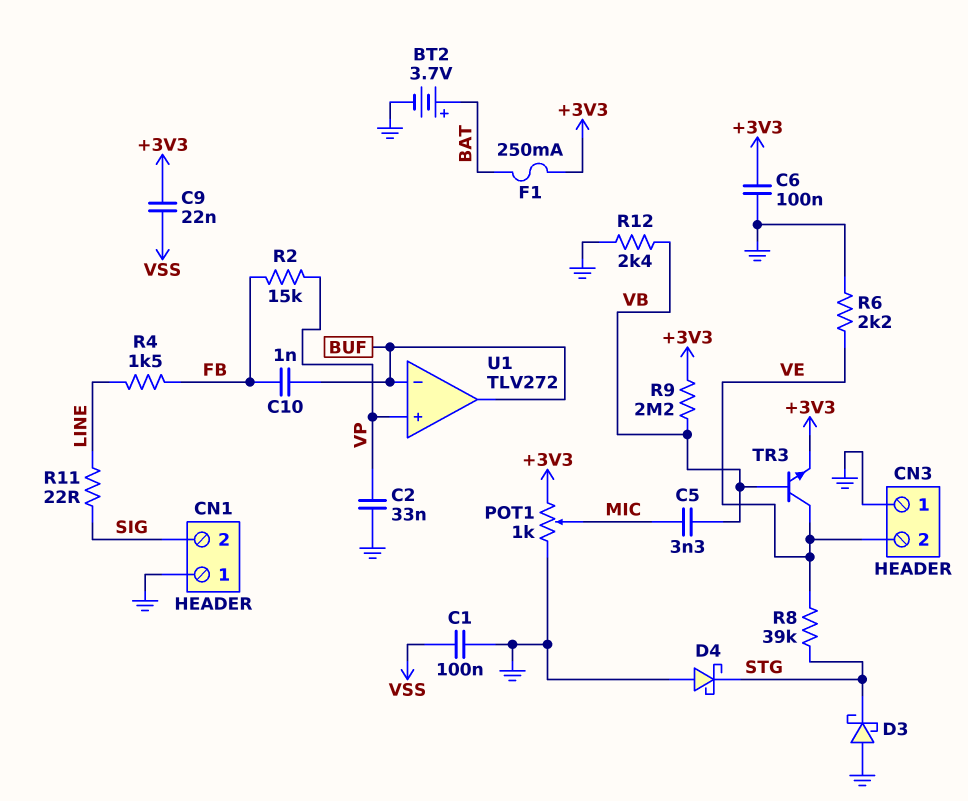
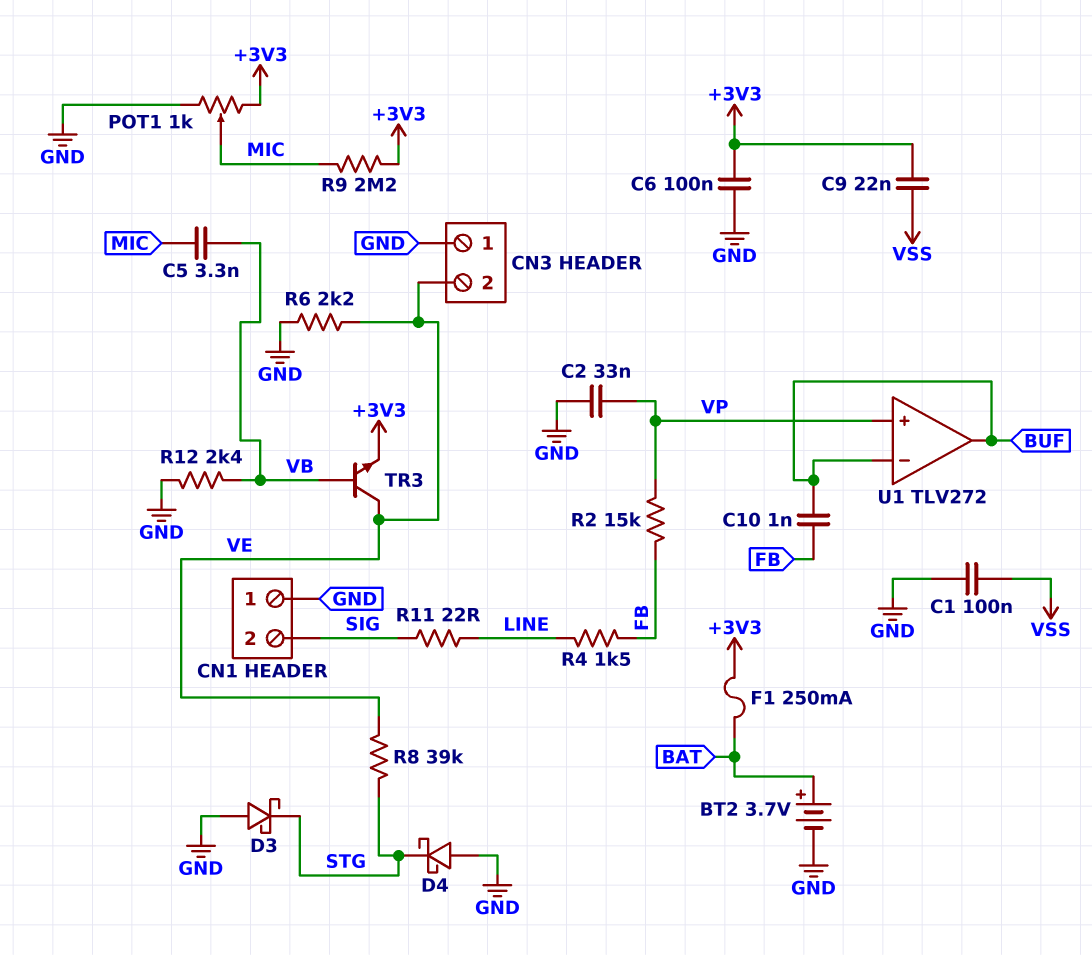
R9: 2.2M (+3V3, VB) -> 2.2M (+3V3, MIC)

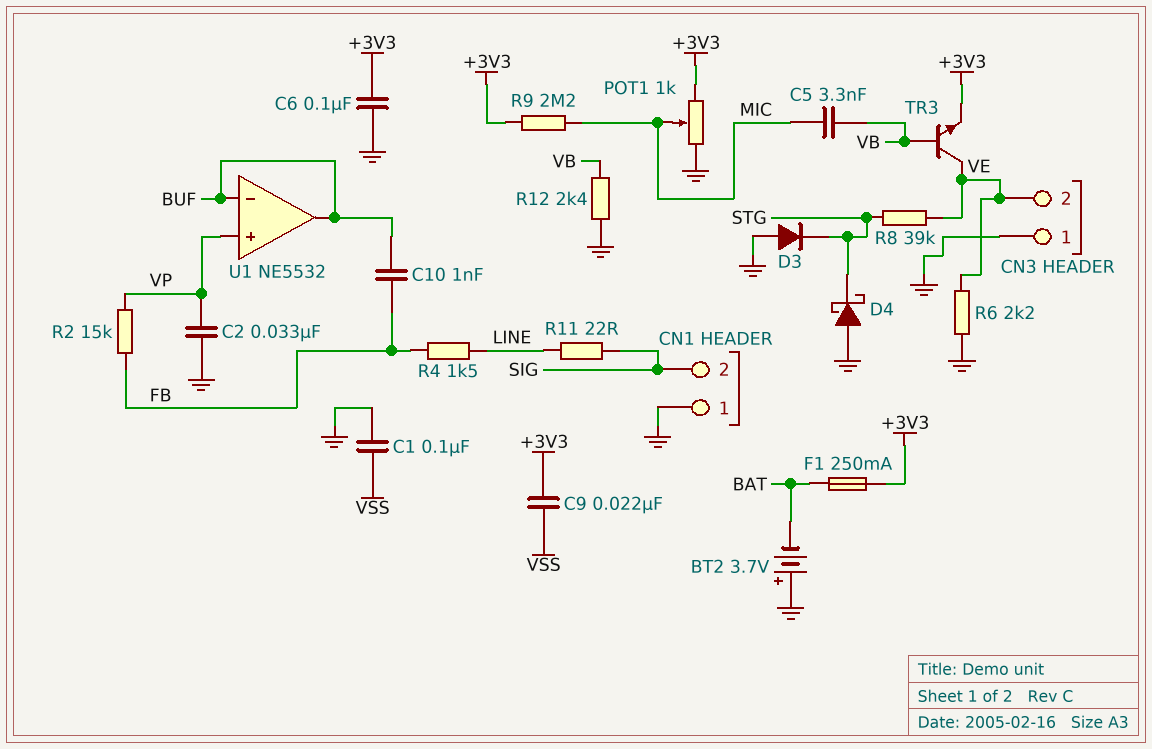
BT2: 3.7V (plus BAT, minus GND) -> 3.7V (plus GND, minus BAT)
D3: schottky (A GND, K STG) -> diode (A GND, K STG)
U1: TLV272 -> NE5532

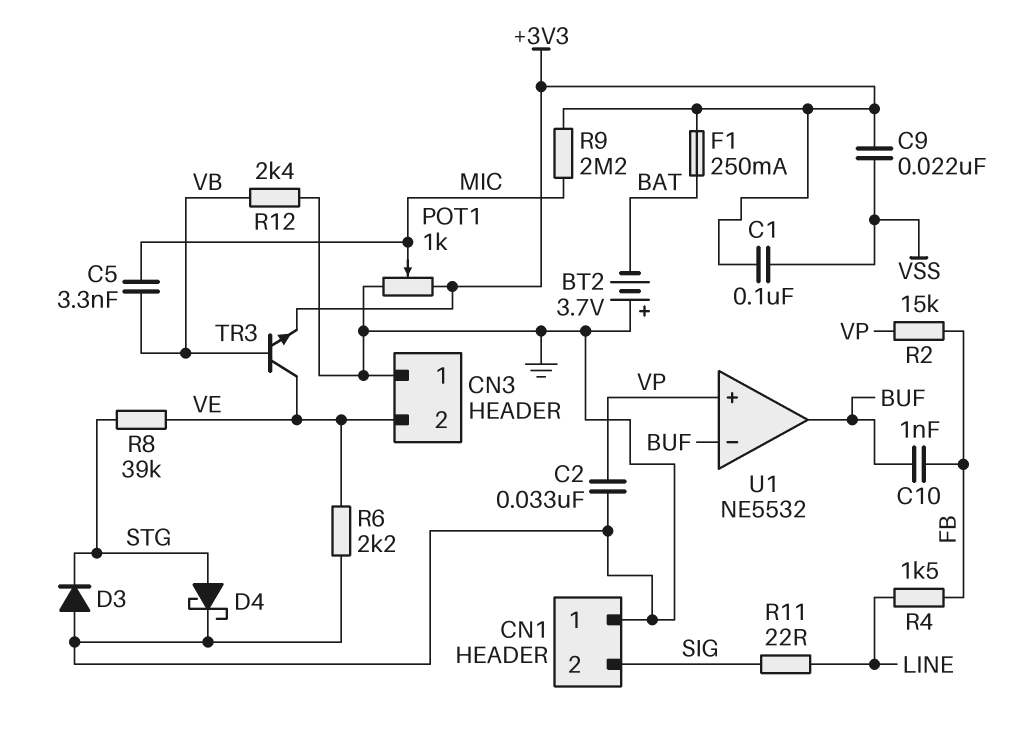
C1: 100nF (GND, VSS) -> 100nF (+3V3, VSS)
C6: 100nF (+3V3, GND) -> none
D4: schottky (A GND, K STG) -> schottky (A STG, K GND)

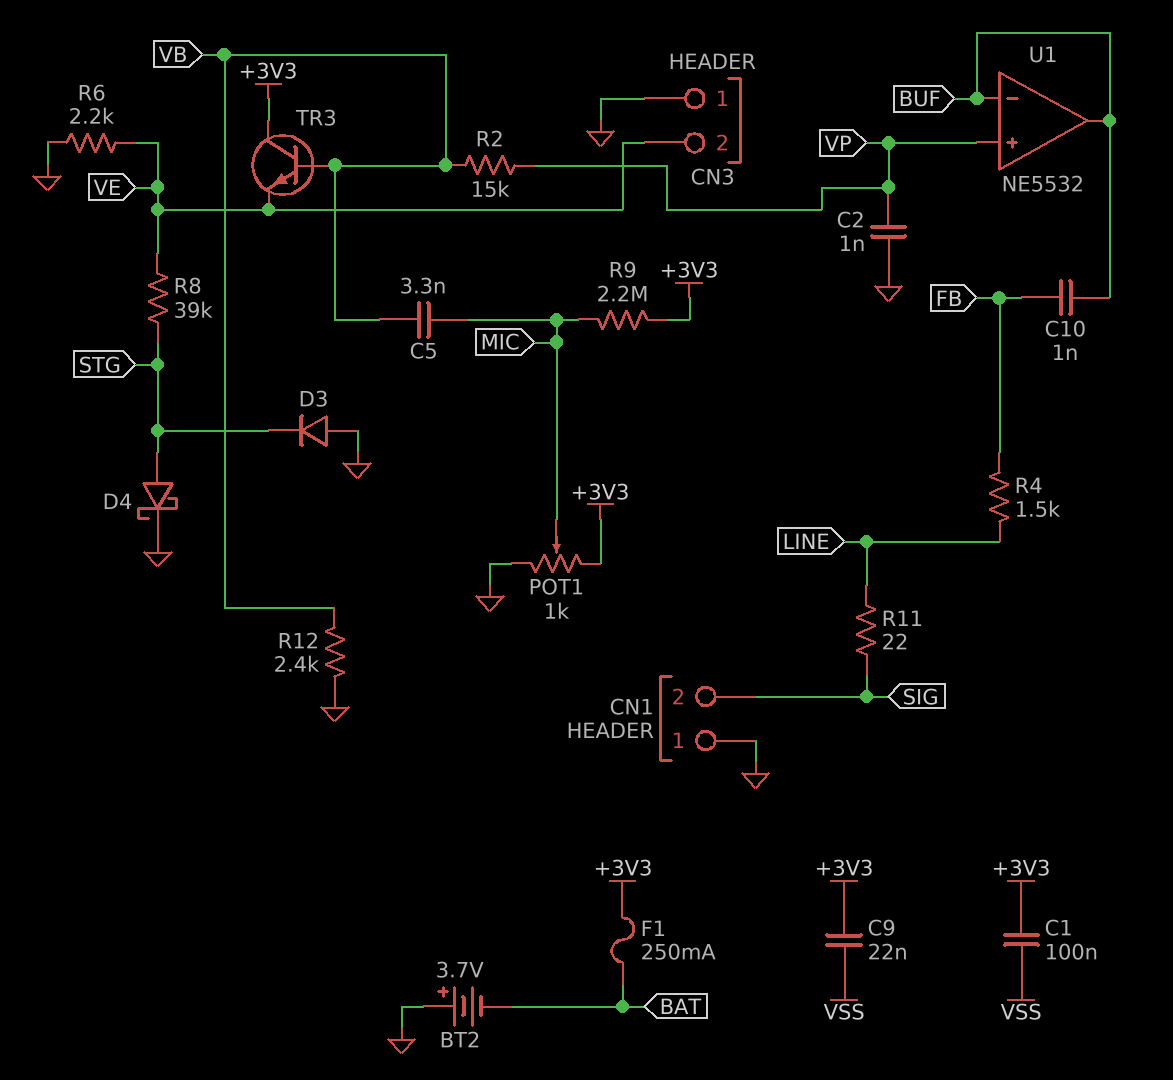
C2: 33nF (GND, VP) -> 1nF (GND, VP)
R2: 15k (FB, VP) -> 15k (VB, VP)
TR3: NPN (B VB, C VE, E +3V3) -> NPN (B VB, C +3V3, E VE)

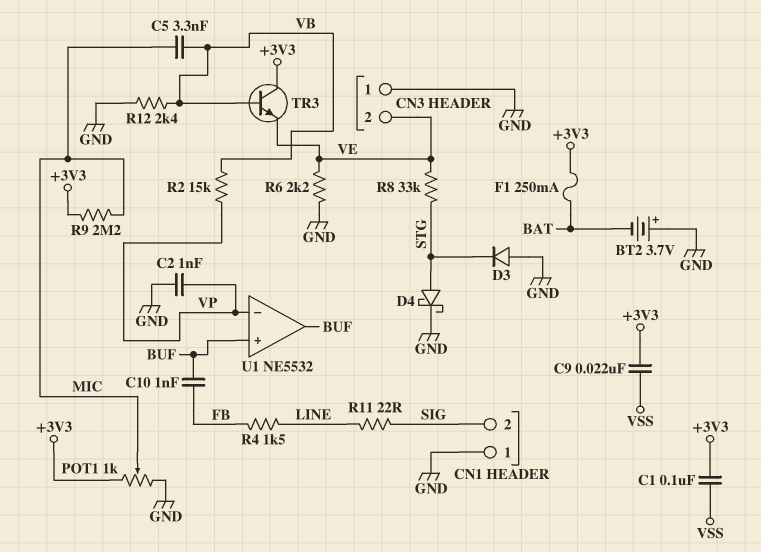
R8: 39k (STG, VE) -> 33k (STG, VE)
U1 pin in+: VP -> BUF
U1 pin in-: BUF -> VP

